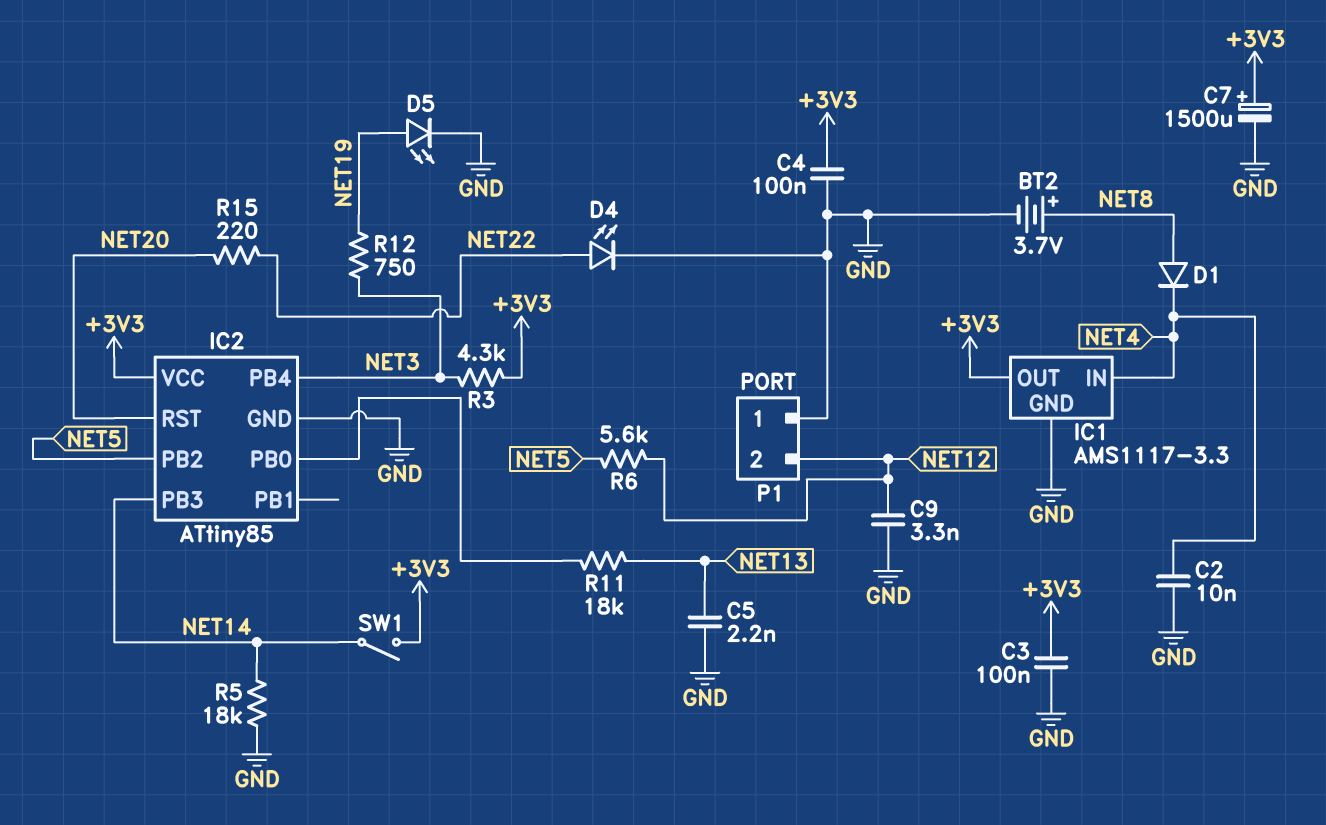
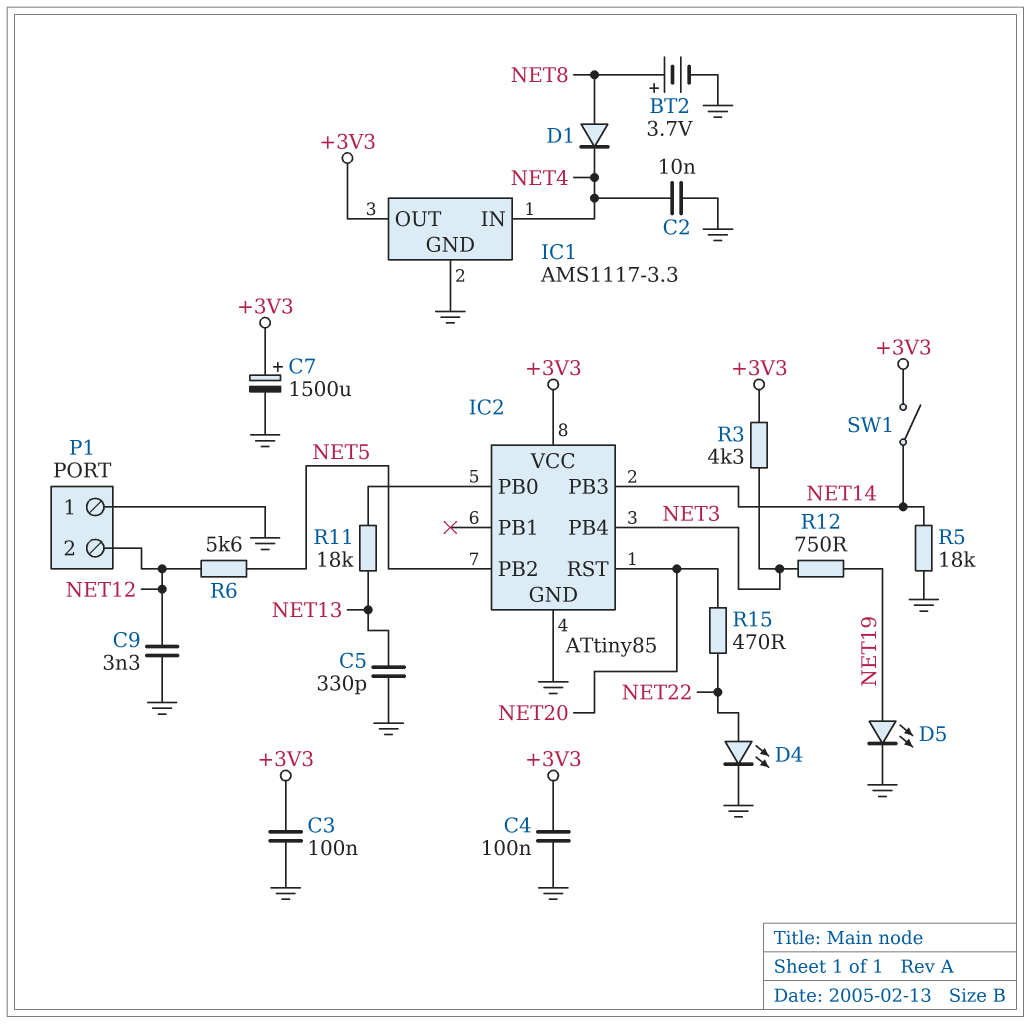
C5: 2.2nF (GND, NET13) -> 330pF (GND, NET13)
R15: 220 (NET20, NET22) -> 470 (NET20, NET22)

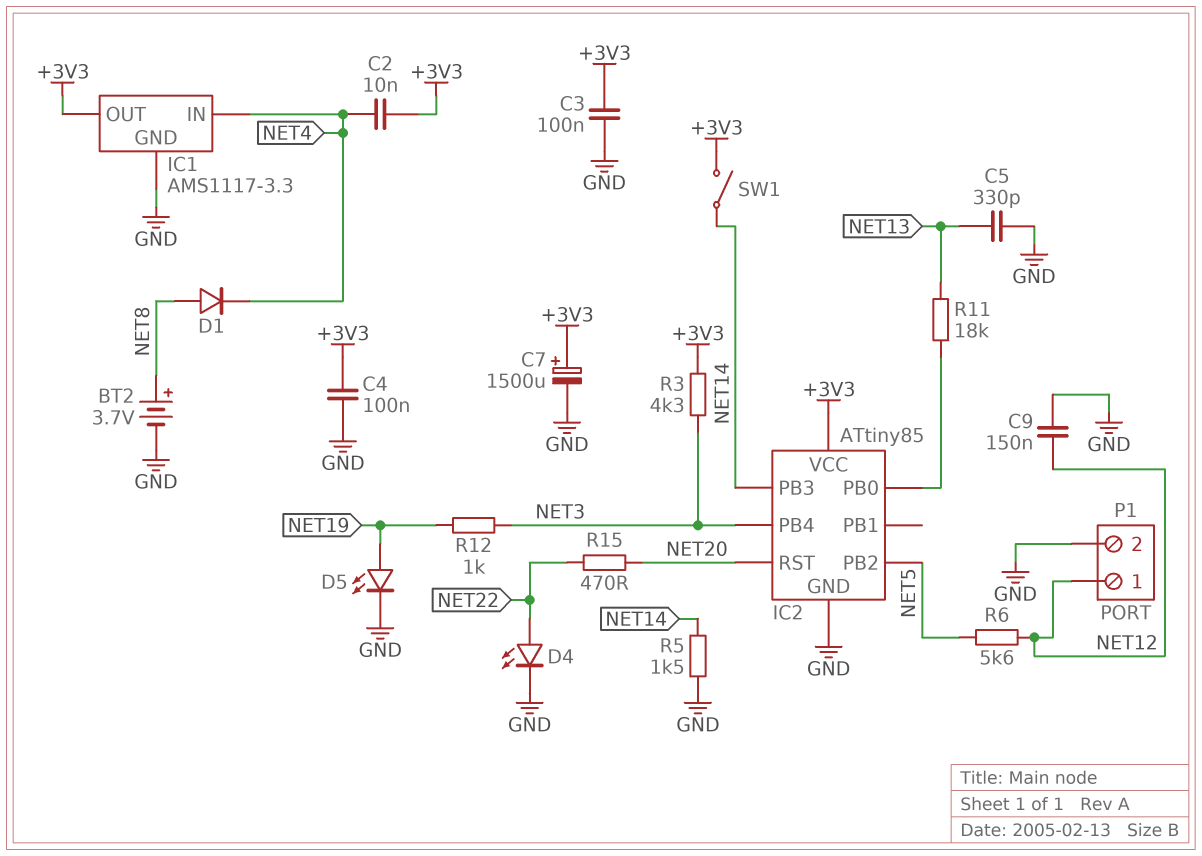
C2: 10nF (GND, NET4) -> 10nF (+3V3, NET4)
C9: 3.3nF (GND, NET12) -> 150nF (GND, NET12)
P1 pin 1: GND -> NET12
P1 pin 2: NET12 -> GND
R5: 18k (GND, NET14) -> 1.5k (GND, NET14)
R12: 750 (NET3, NET19) -> 1k (NET3, NET19)

